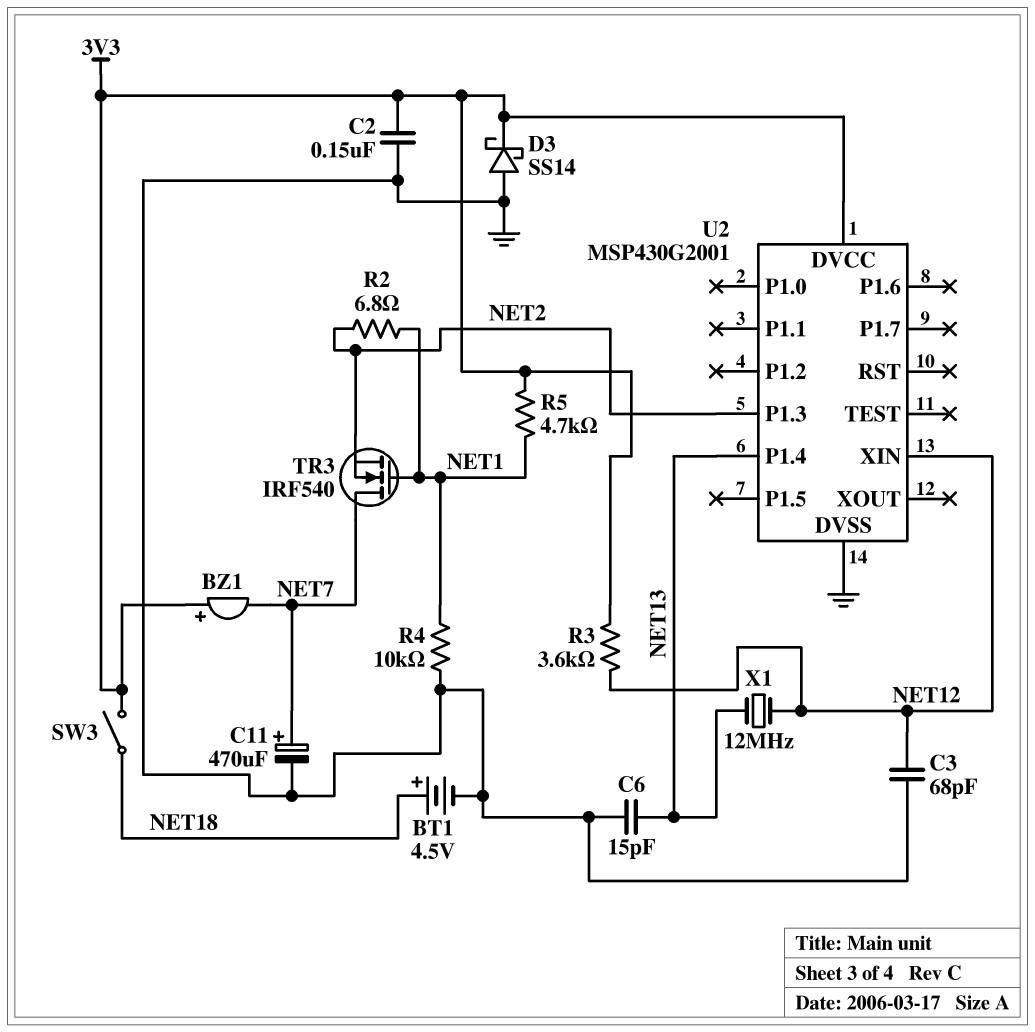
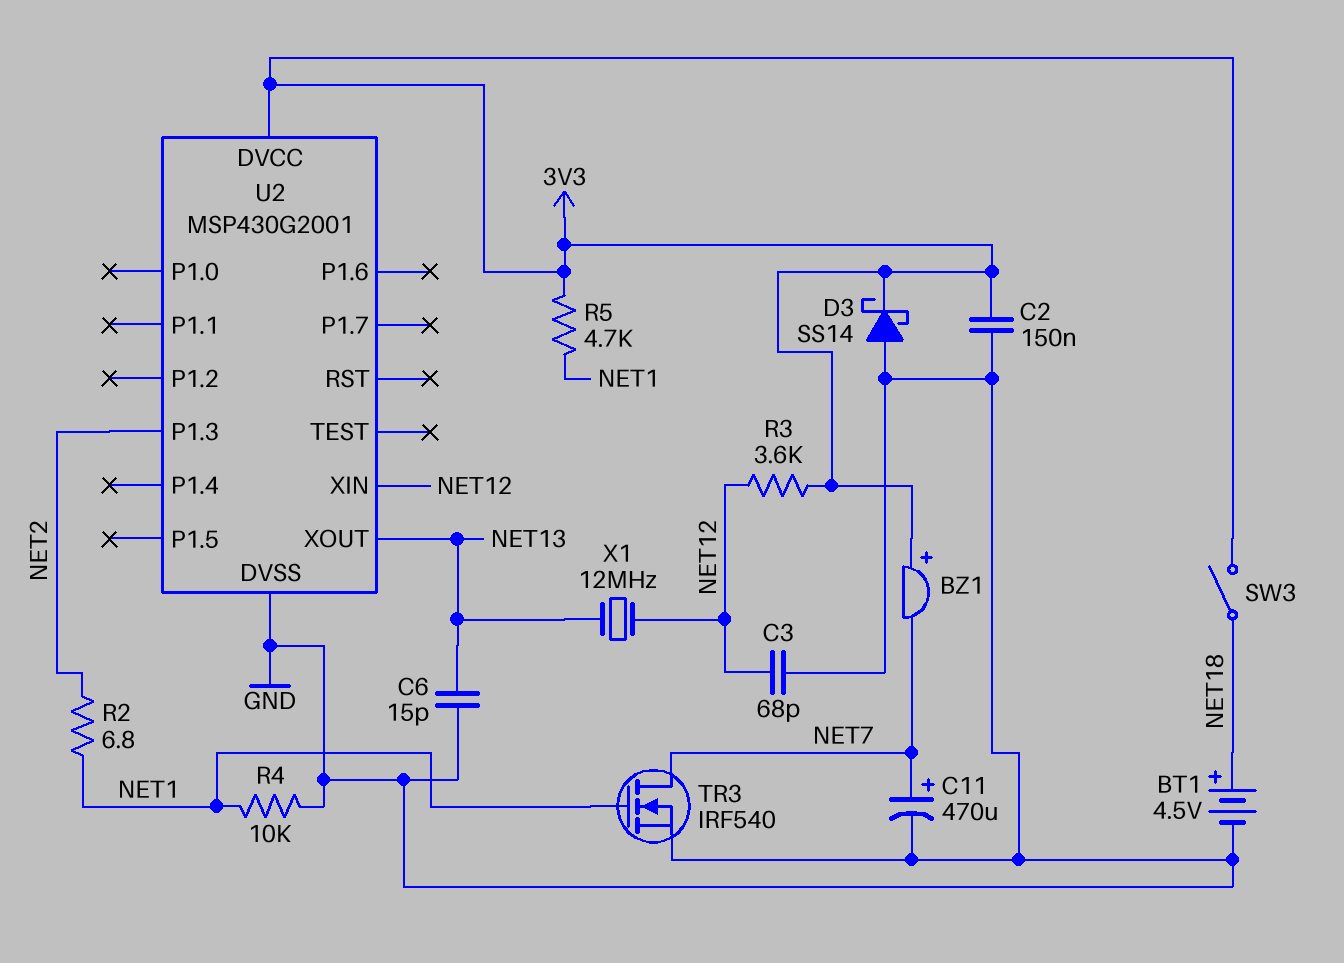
TR3: NMOS IRF540 (G NET1, D NET7, S NET2) -> NMOS IRF540 (G NET1, D NET7, S GND)
U2 pin P1.4: NET13 -> none
U2 pin XOUT: none -> NET13

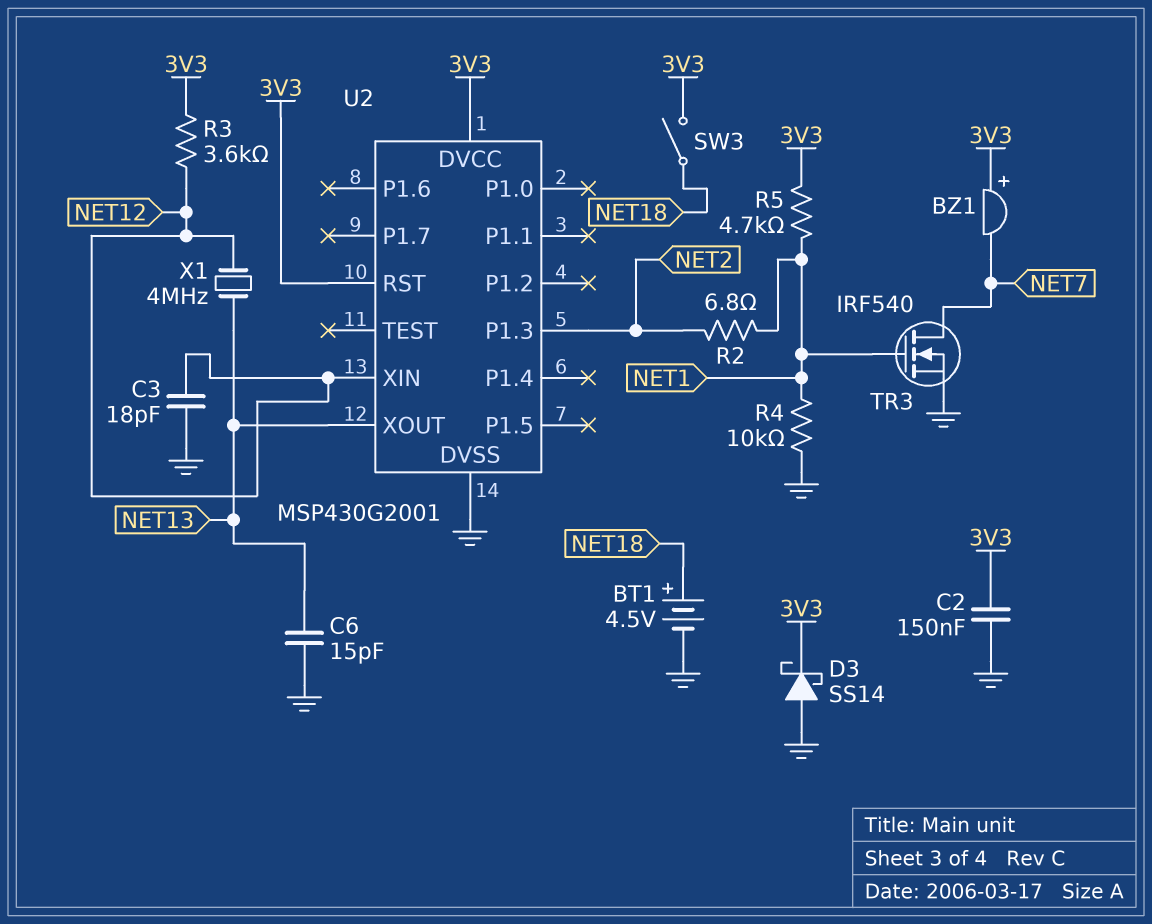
C3: 68pF (GND, NET12) -> 18pF (GND, NET12)
C11: 470uF (plus NET7, minus GND) -> none
U2 pin RST: none -> 3V3
X1: 12MHz (NET12, NET13) -> 4MHz (NET12, NET13)

